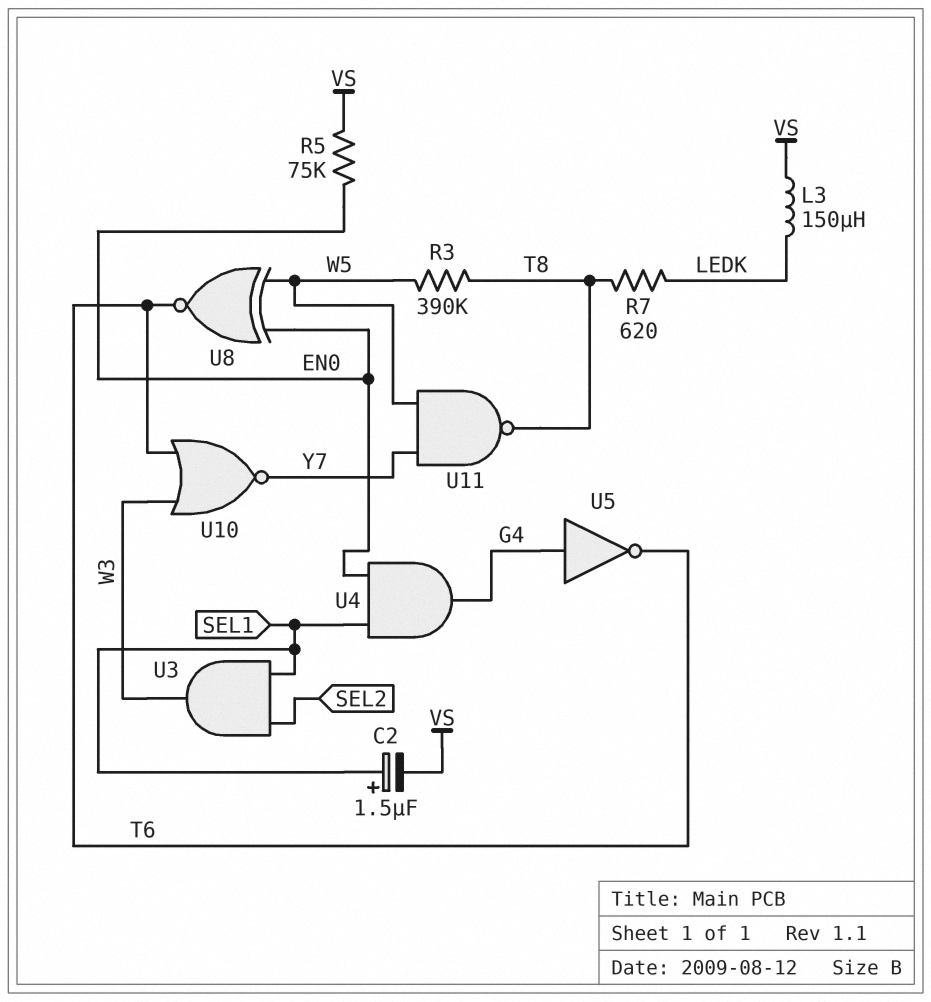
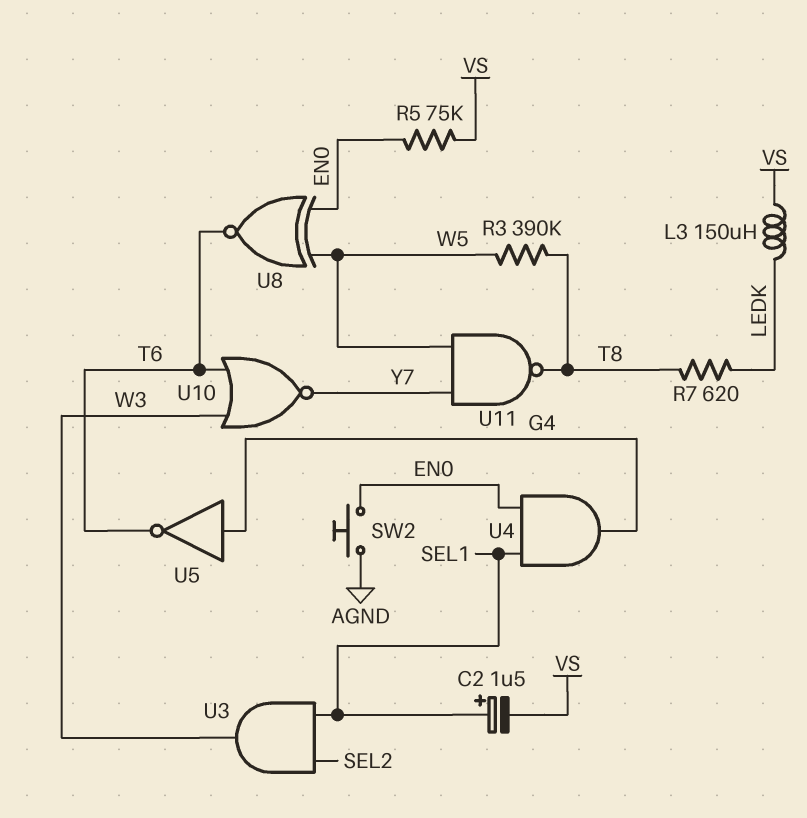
SW2: none -> button (AGND, EN0)

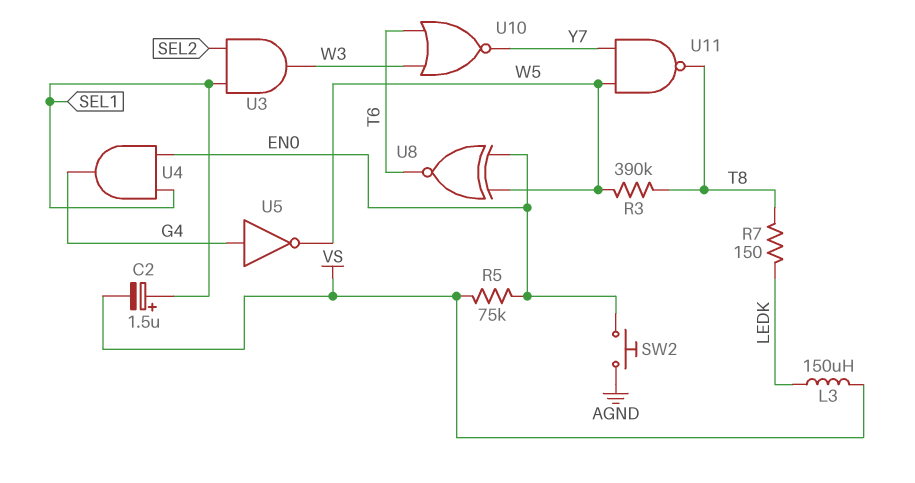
R7: 620 (LEDK, T8) -> 150 (LEDK, T8)
U5: NOT (in G4, out T6) -> NOT (in G4, out W5)

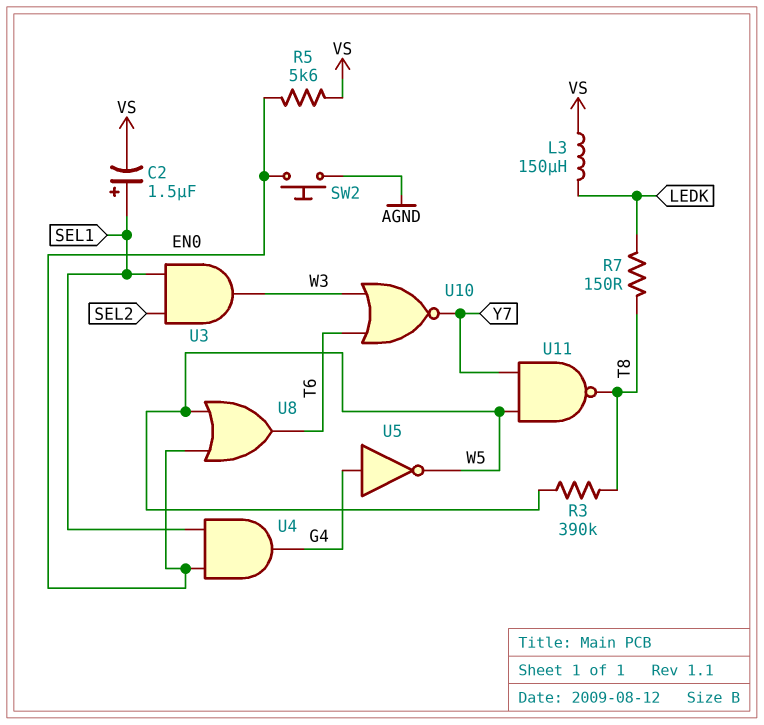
R5: 75k (EN0, VS) -> 5.6k (EN0, VS)
U8: XNOR (in EN0, in W5, out T6) -> OR (in EN0, in W5, out T6)

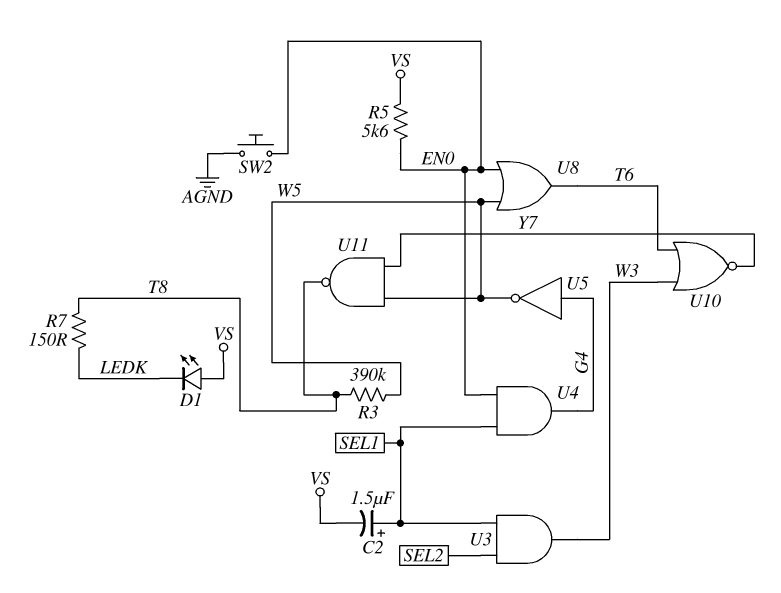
D1: none -> LED (A VS, K LEDK)
L3: 150uH (LEDK, VS) -> none

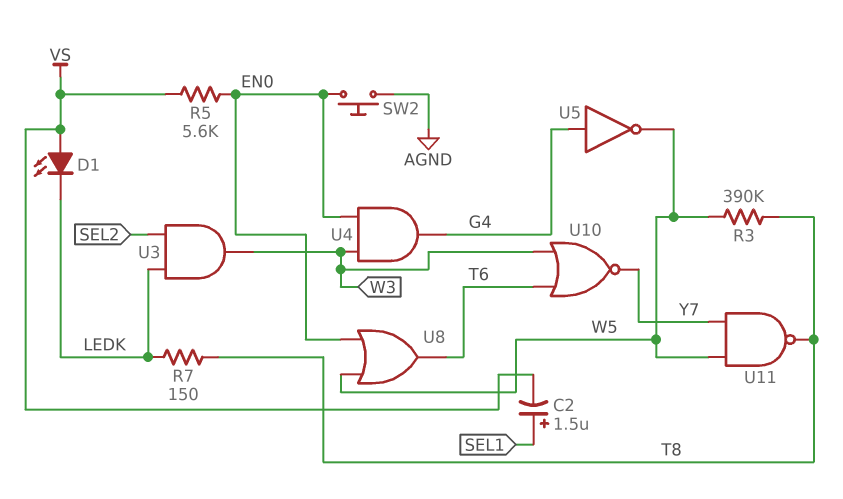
U3: AND (in SEL1, in SEL2, out W3) -> AND (in LEDK, in SEL2, out W3)
U4: AND (in EN0, in SEL1, out G4) -> AND (in EN0, in W3, out G4)

